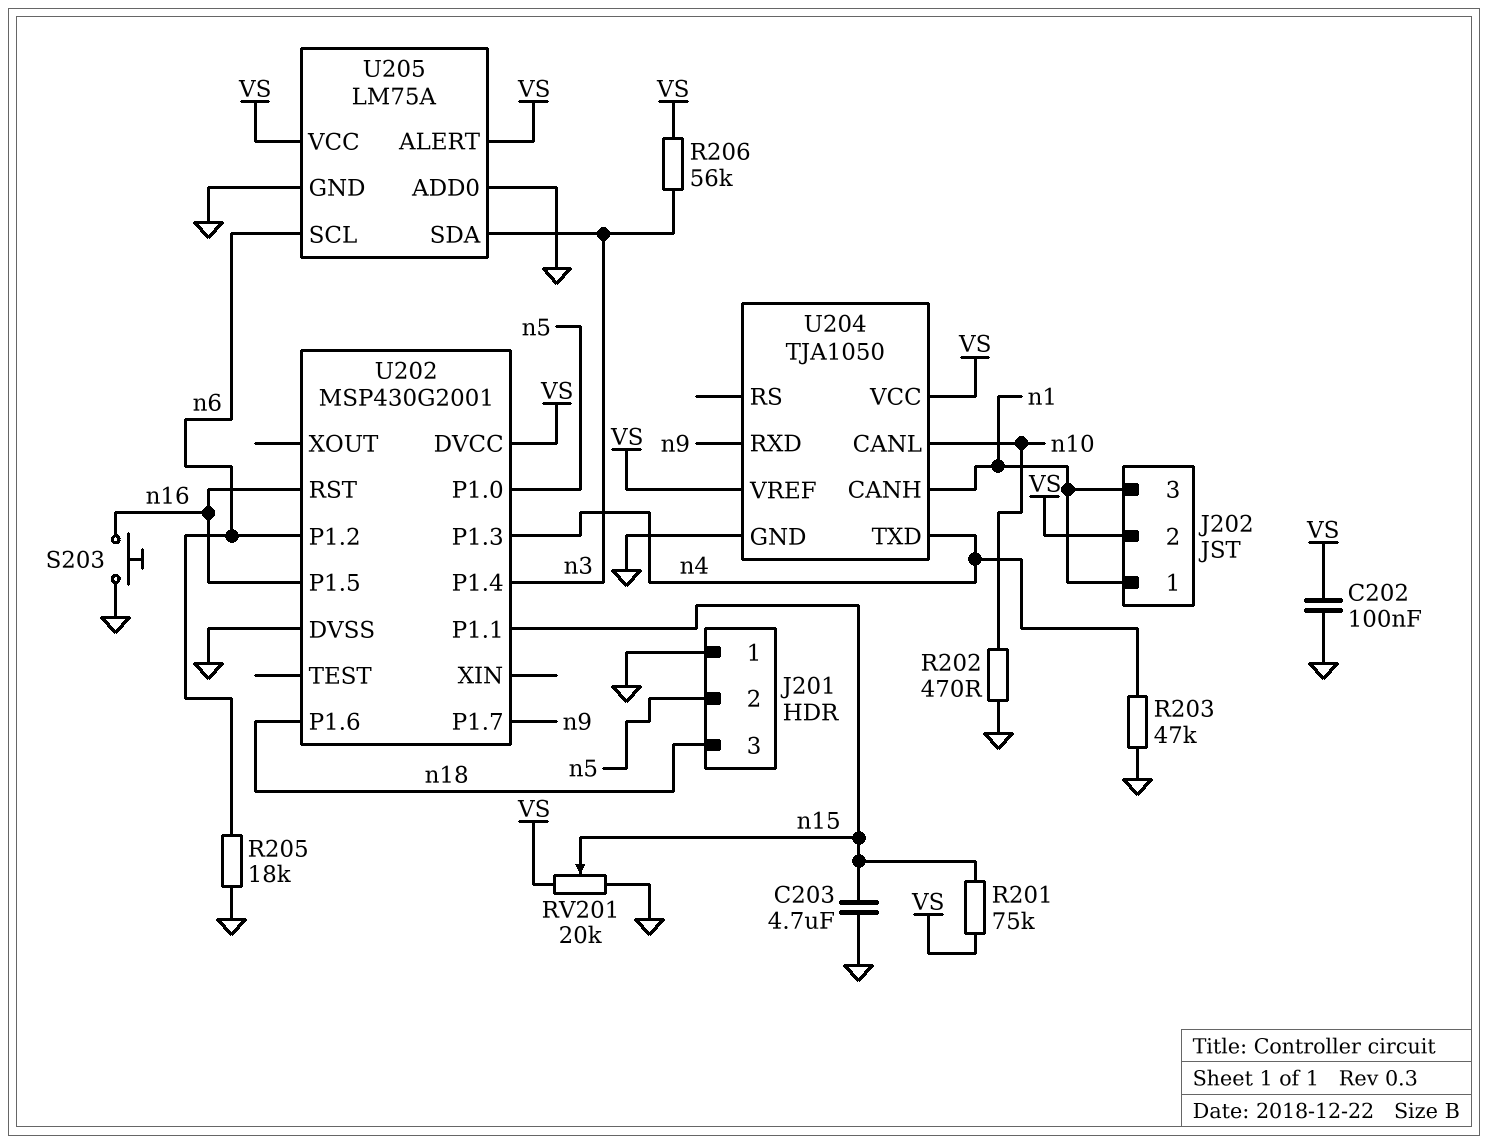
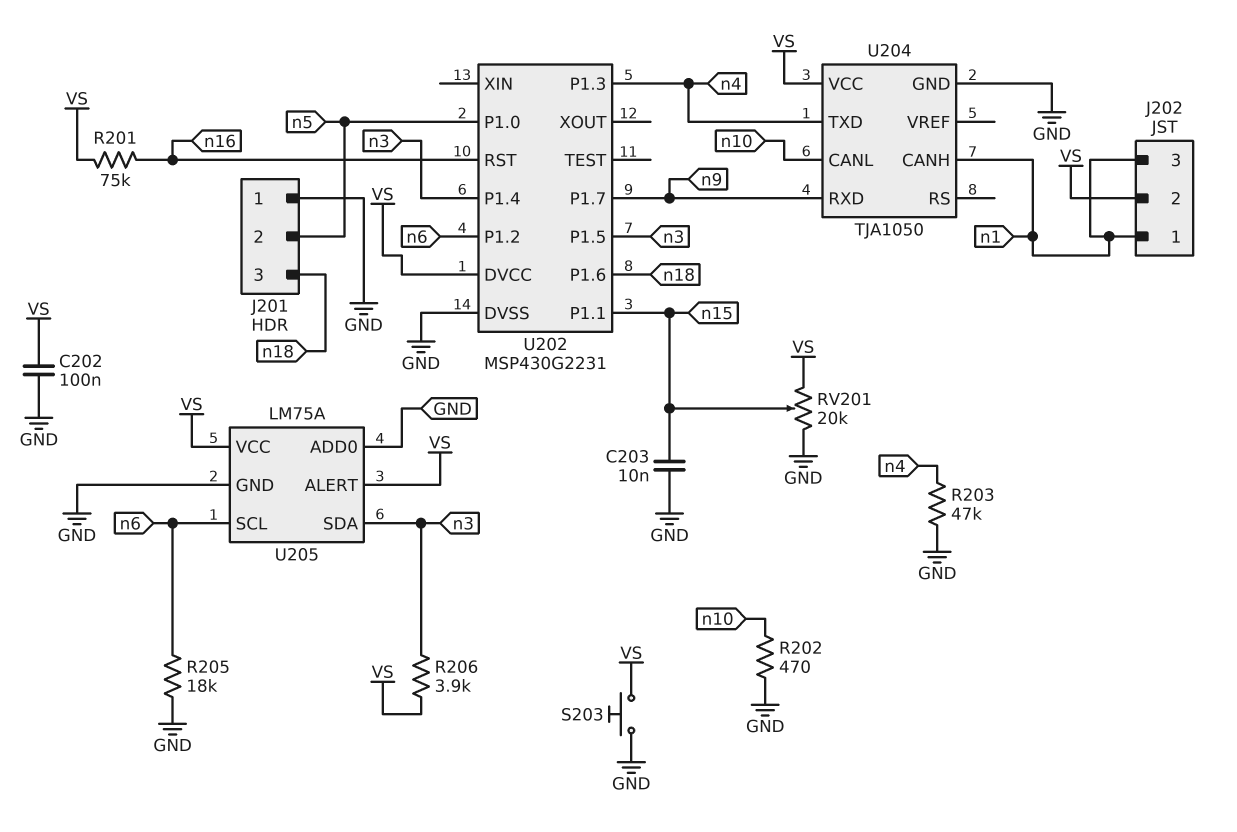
C203: 4.7uF (GND, n15) -> 10nF (GND, n15)
R201: 75k (VS, n15) -> 75k (VS, n16)
R206: 56k (VS, n3) -> 3.9k (VS, n3)
S203: button (GND, n16) -> button (GND, VS)
U202: MSP430G2001 -> MSP430G2231
U202 pin P1.5: n16 -> n3
U204 pin VREF: VS -> none

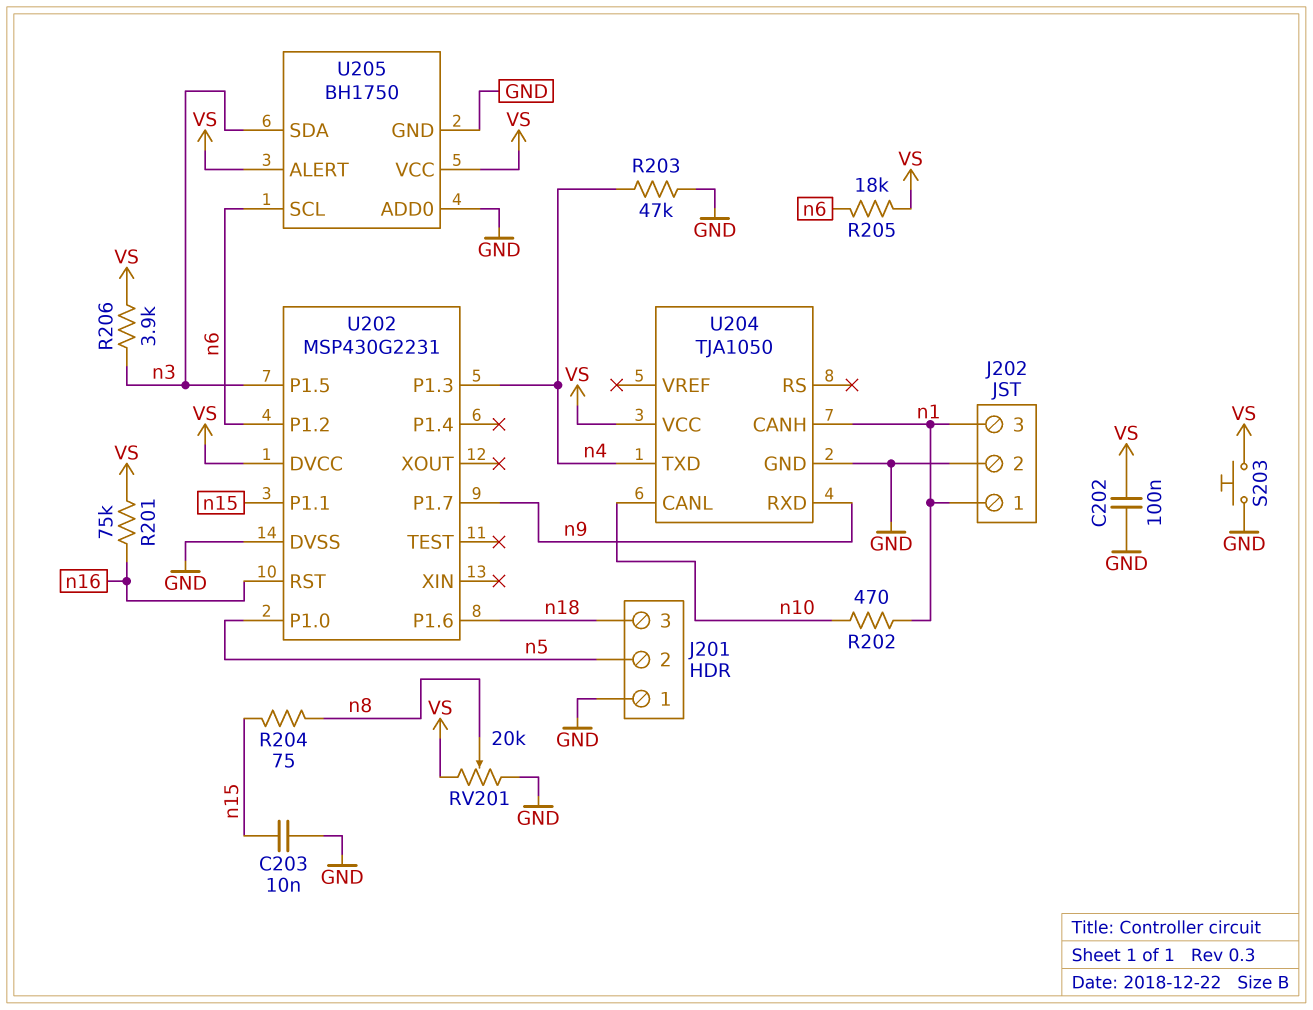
J202 pin 2: VS -> GND
R202: 470 (GND, n10) -> 470 (n1, n10)
R204: none -> 75 (n8, n15)
R205: 18k (GND, n6) -> 18k (VS, n6)
RV201: 20k (GND, VS, wiper n15) -> 20k (GND, VS, wiper n8)
U202 pin P1.4: n3 -> none
U205: LM75A -> BH1750

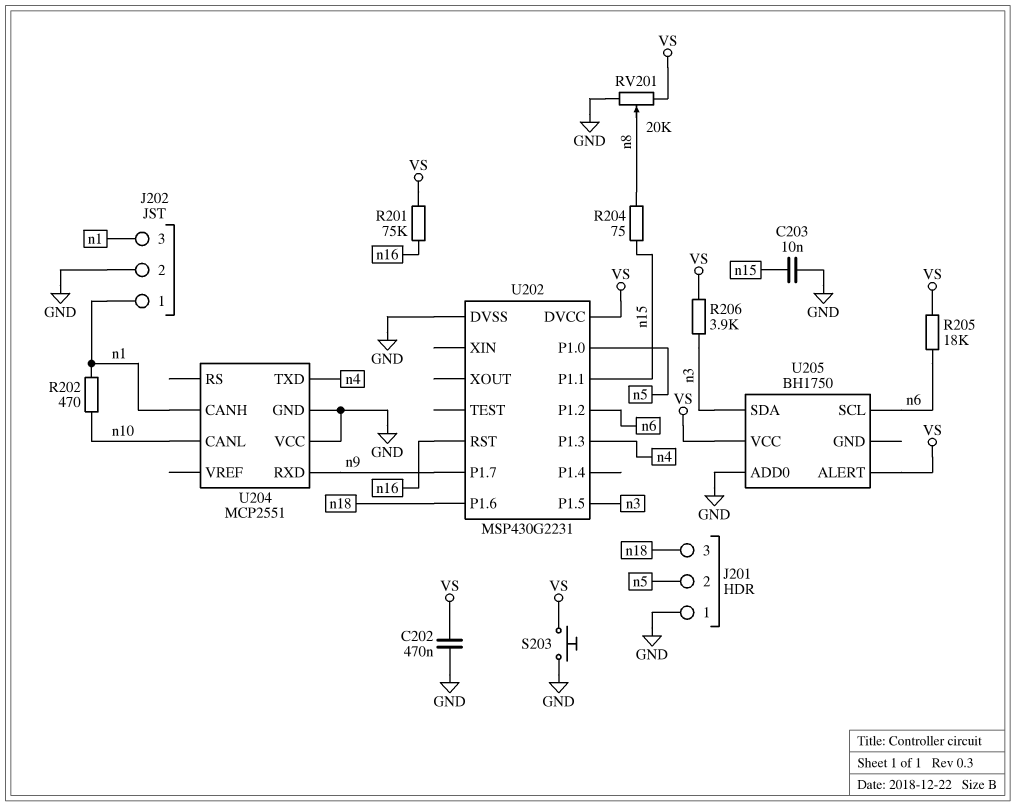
C202: 100nF (GND, VS) -> 470nF (GND, VS)
R203: 47k (GND, n4) -> none
U204: TJA1050 -> MCP2551
U204 pin VCC: VS -> GND
U205 pin GND: GND -> none

